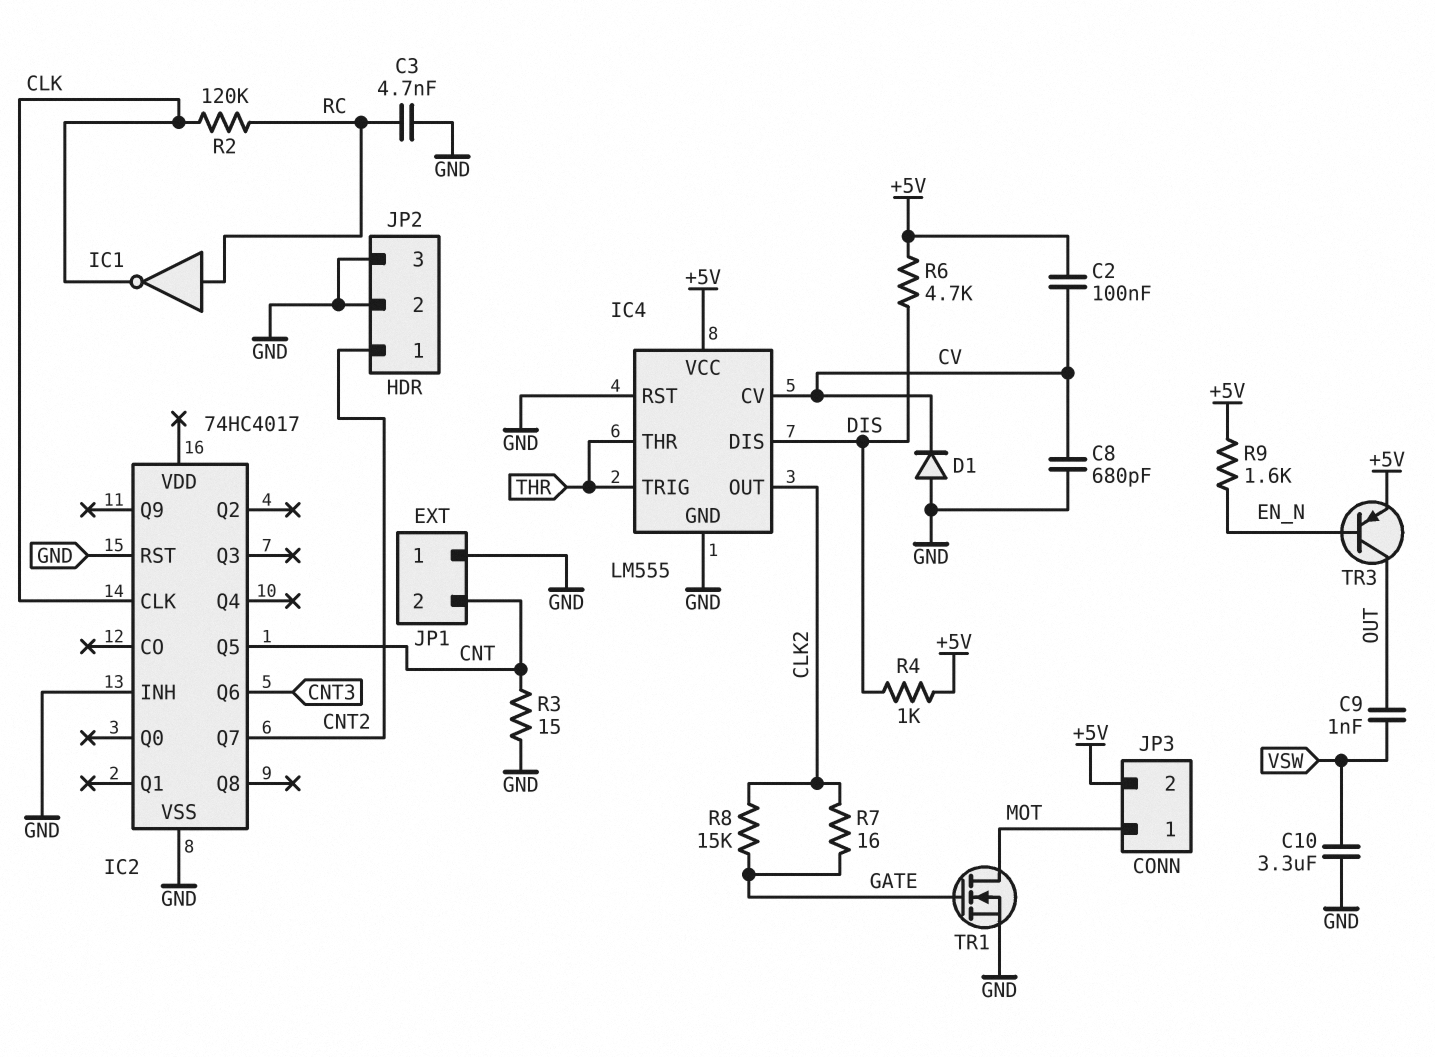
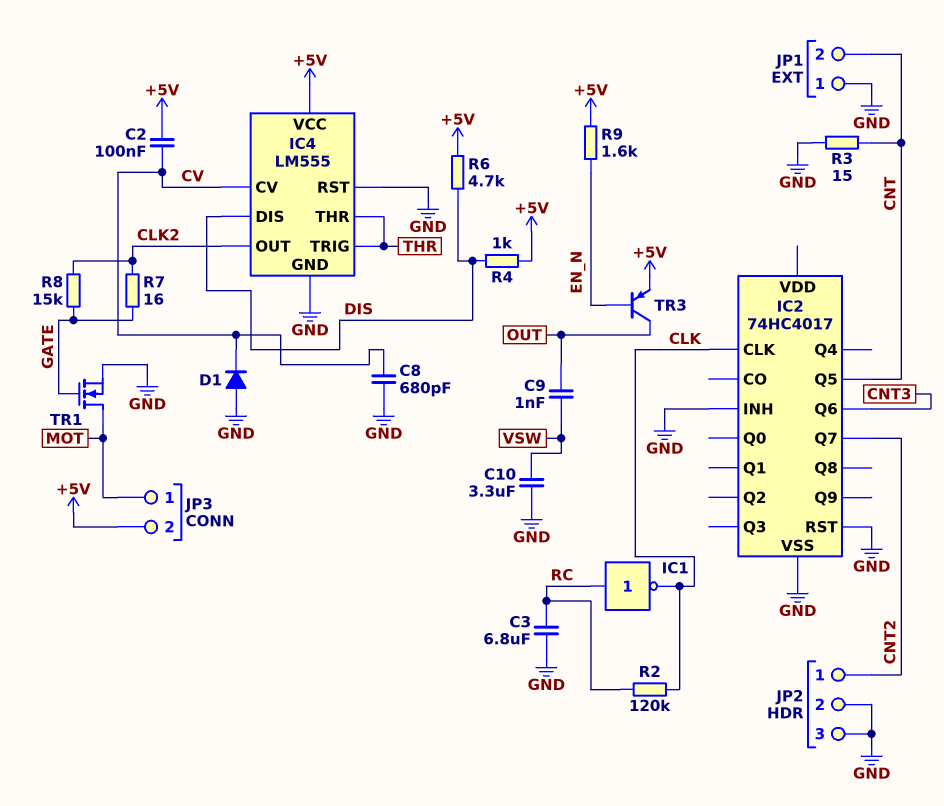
C3: 4.7nF (GND, RC) -> 6.8uF (GND, RC)

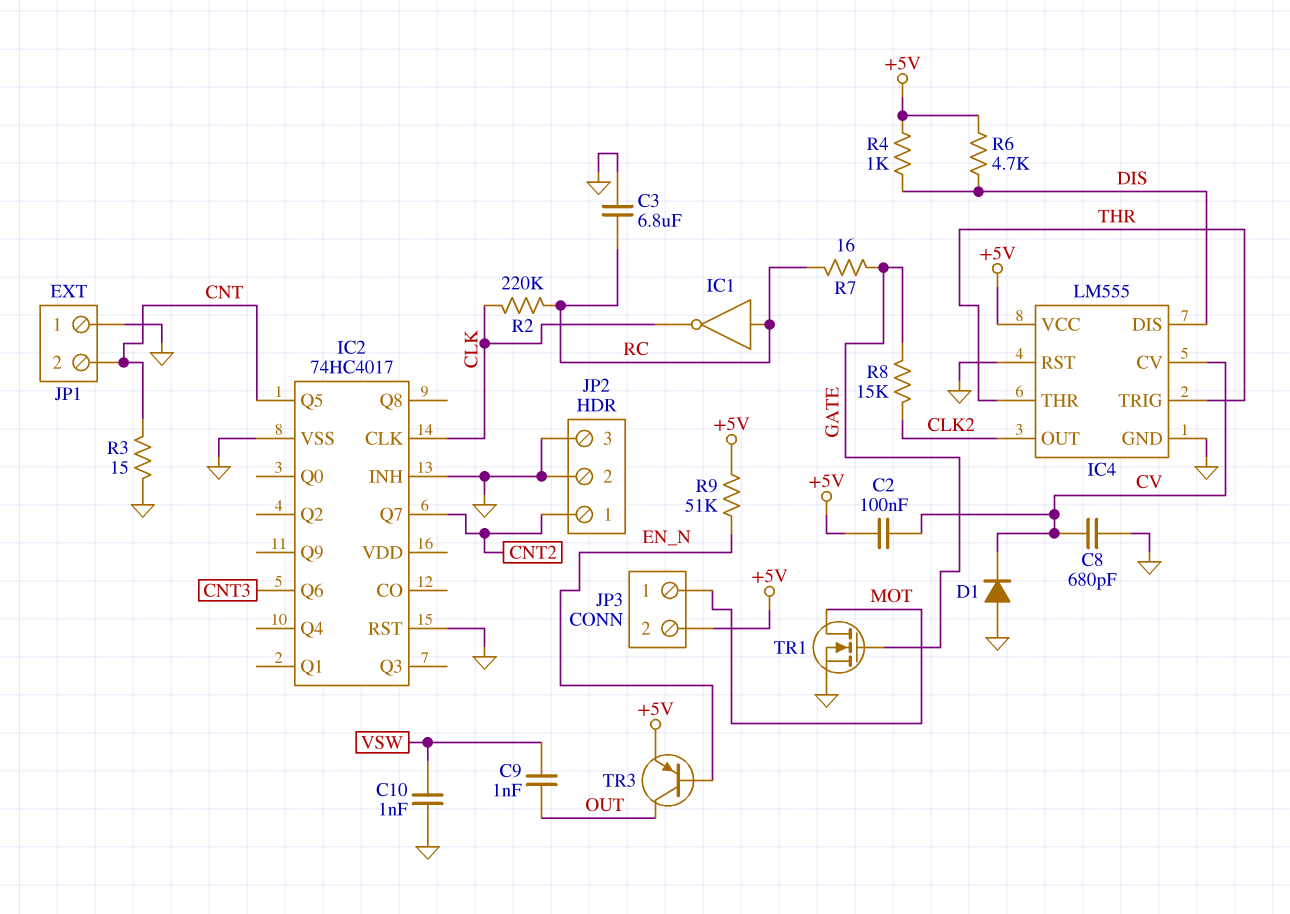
C10: 3.3uF (GND, VSW) -> 1nF (GND, VSW)
R2: 120k (CLK, RC) -> 220k (CLK, RC)
R7: 16 (CLK2, GATE) -> 16 (GATE, RC)
R9: 1.6k (+5V, EN_N) -> 51k (+5V, EN_N)

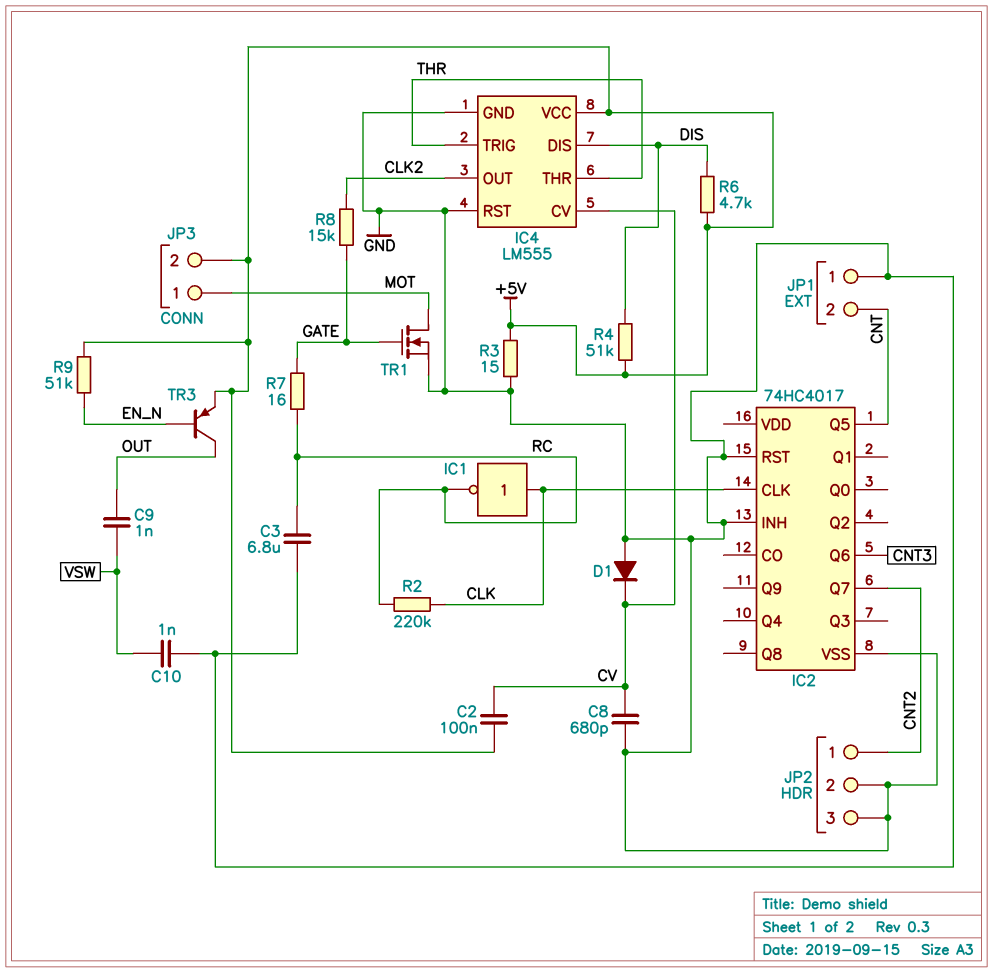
IC1: NOT (in RC, out CLK) -> NOT (in CLK, out RC)
R3: 15 (CNT, GND) -> 15 (+5V, GND)
R4: 1k (+5V, DIS) -> 51k (+5V, DIS)

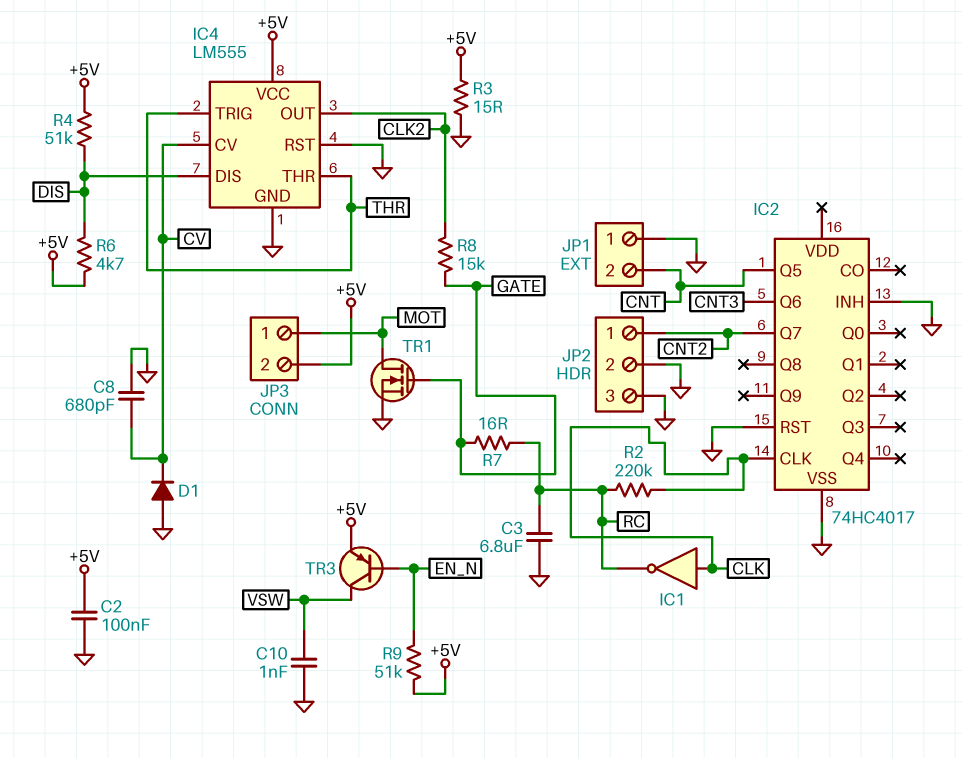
C2: 100nF (+5V, CV) -> 100nF (+5V, GND)
C9: 1nF (OUT, VSW) -> none
TR3: PNP (B EN_N, C OUT, E +5V) -> PNP (B EN_N, C VSW, E +5V)

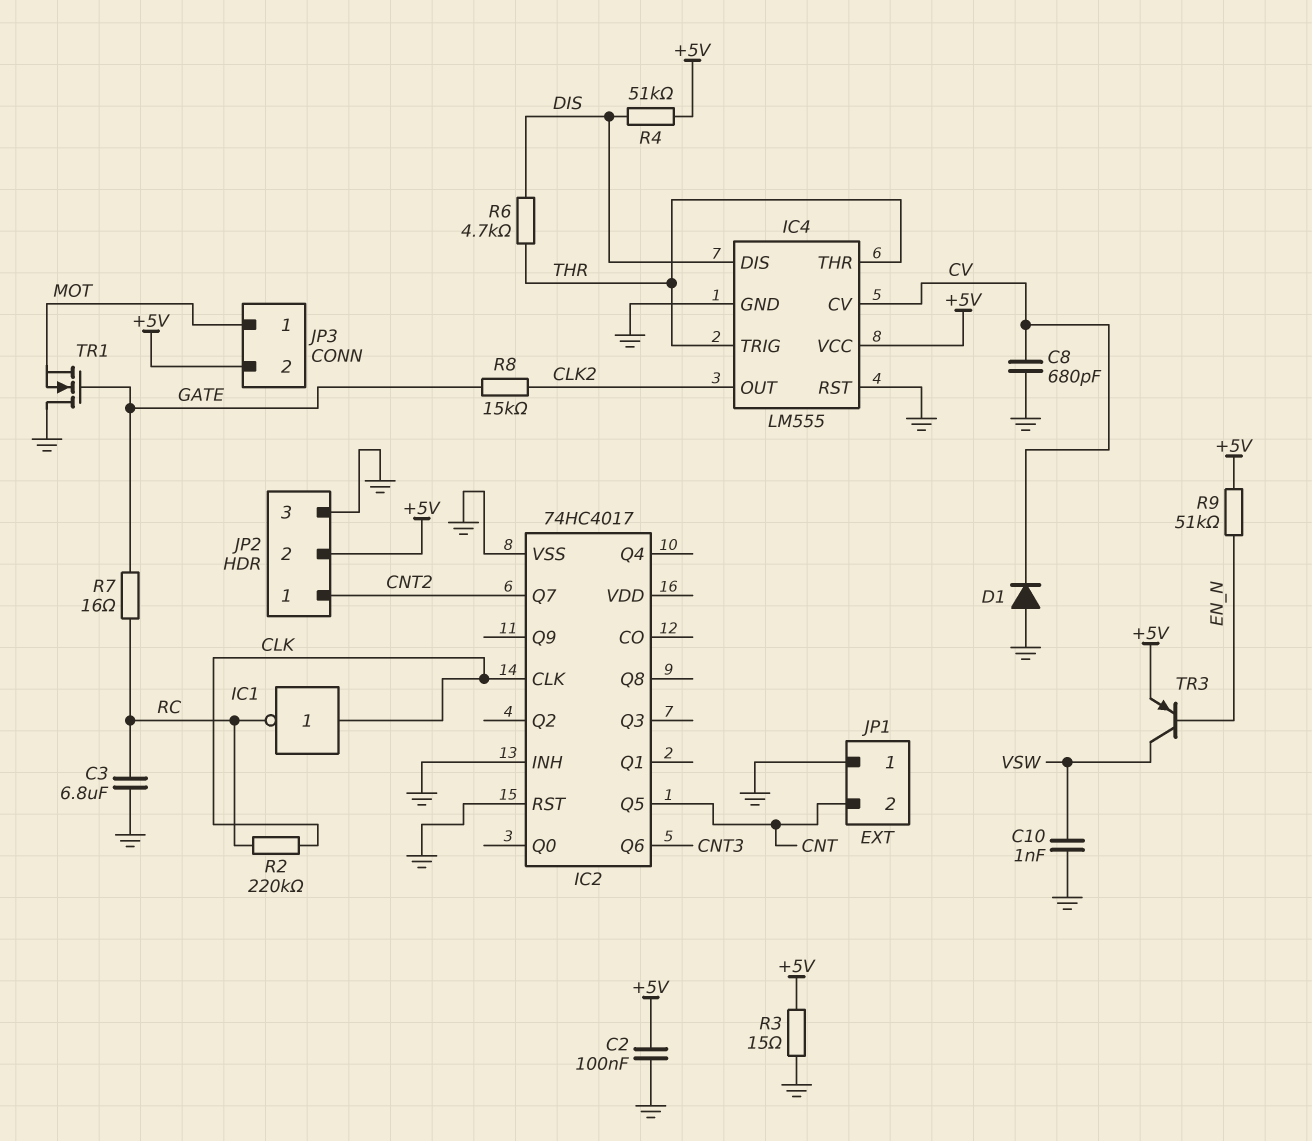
JP2 pin 2: GND -> +5V
R6: 4.7k (+5V, DIS) -> 4.7k (DIS, THR)
TR1: NMOS (G GATE, D MOT, S GND) -> NMOS (G GATE, D GND, S MOT)

